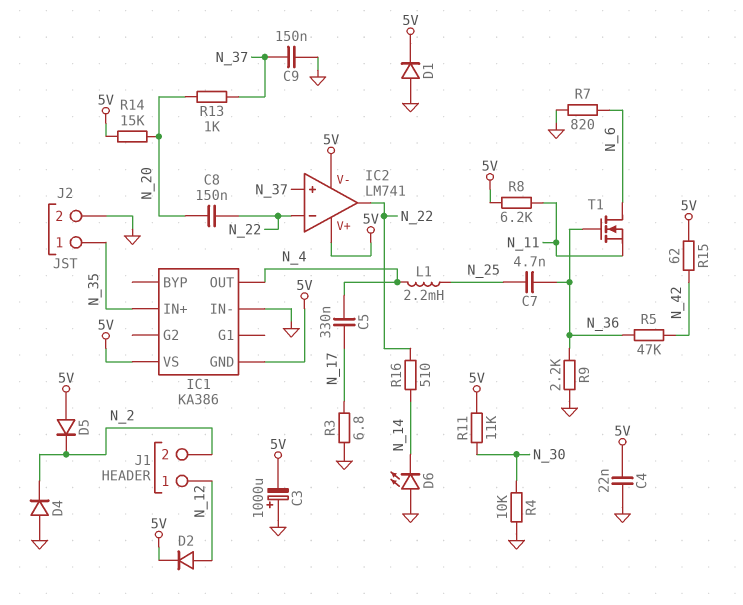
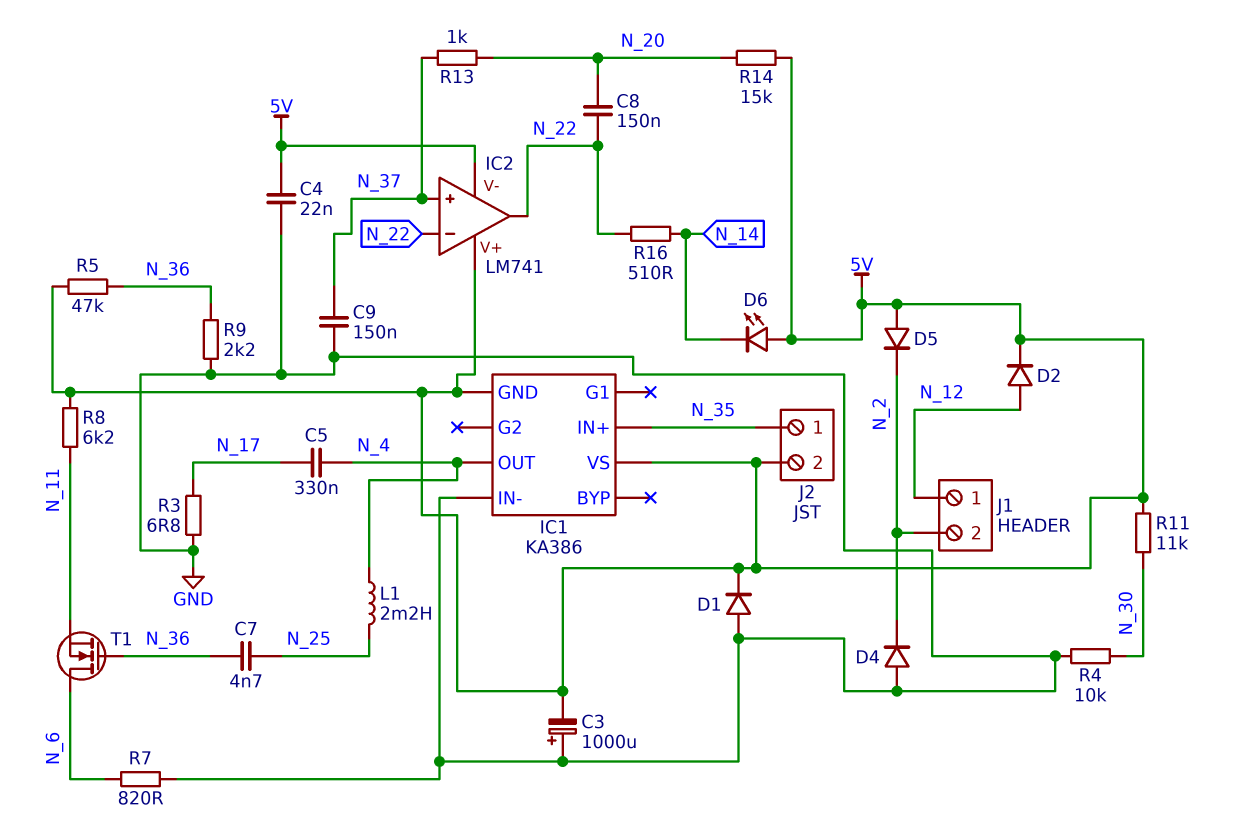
D6: LED (A GND, K N_14) -> LED (A 5V, K N_14)
J2 pin 2: GND -> 5V
R5: 47k (N_36, N_42) -> 47k (5V, N_36)
R15: 62 (5V, N_42) -> none

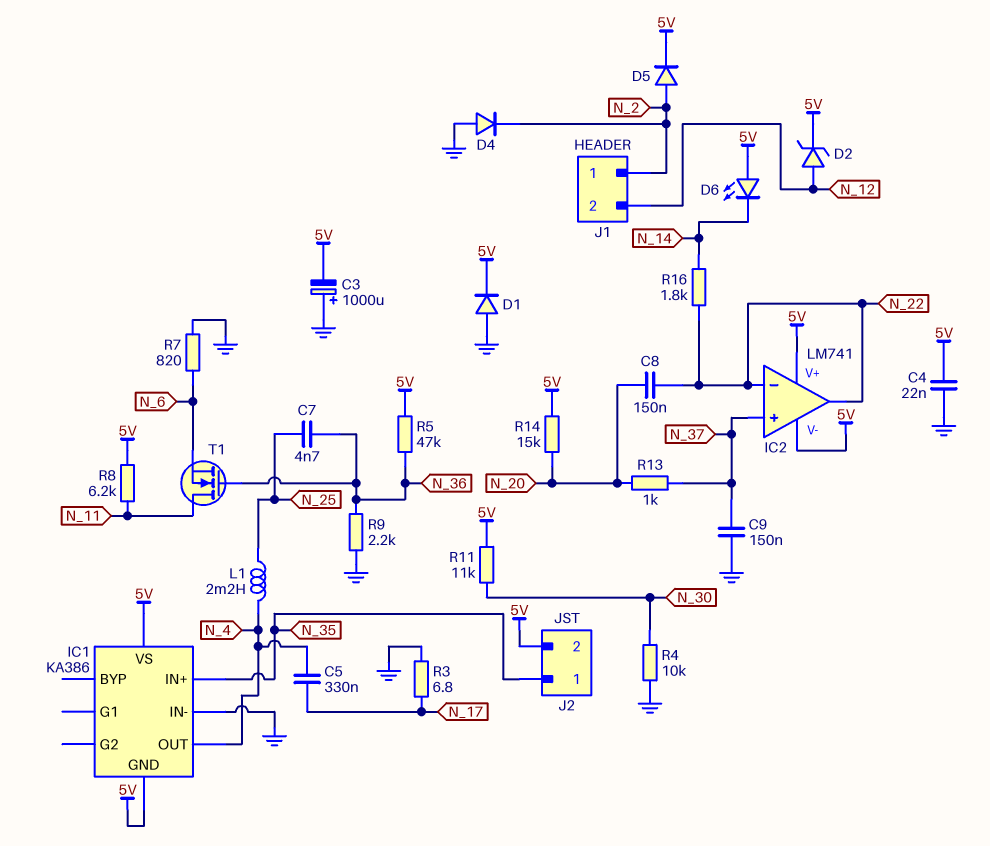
D2: diode (A N_12, K 5V) -> zener (A N_12, K 5V)
D5: diode (A 5V, K N_2) -> diode (A N_2, K 5V)
J1 pin 1: N_12 -> N_2
J1 pin 2: N_2 -> N_12
R16: 510 (N_14, N_22) -> 1.8k (N_14, N_22)
T1: NMOS (G N_36, D N_6, S N_11) -> NMOS (G N_36, D N_11, S N_6)

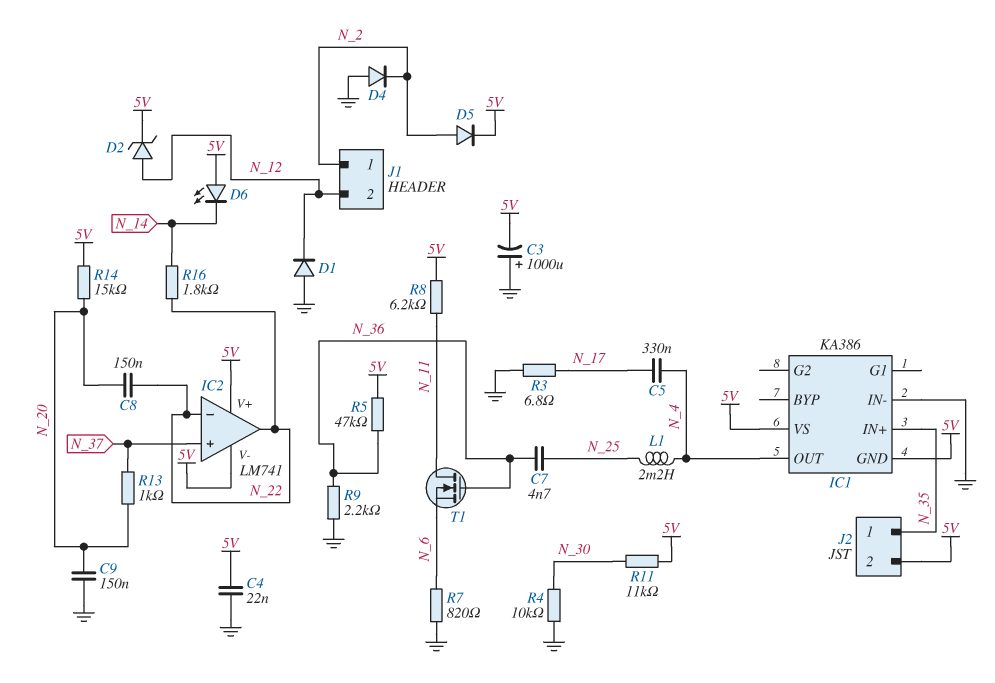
C9: 150nF (GND, N_37) -> 150nF (GND, N_20)
D1: diode (A GND, K 5V) -> diode (A GND, K N_12)

